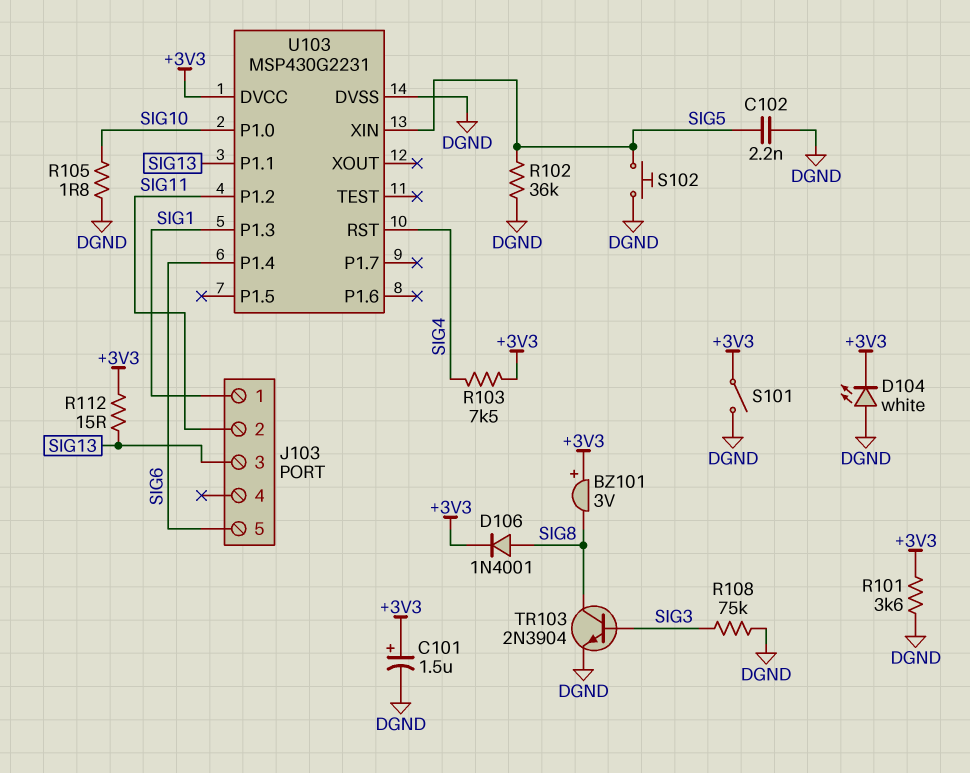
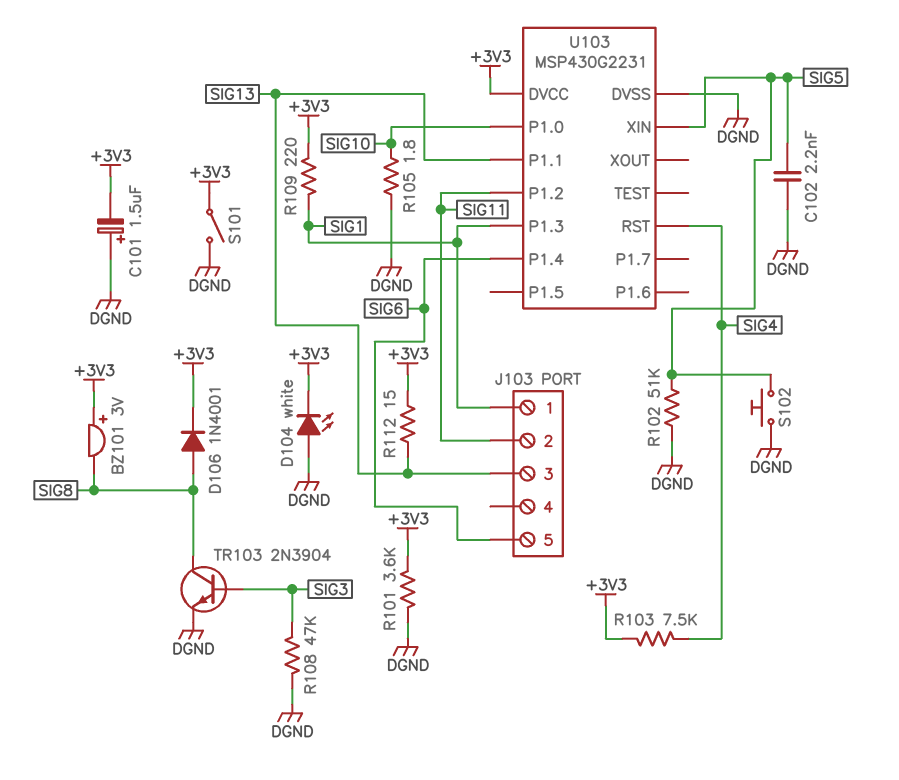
C101: 1.5uF (plus +3V3, minus DGND) -> 1.5uF (plus DGND, minus +3V3)
R102: 36k (DGND, SIG5) -> 51k (DGND, SIG5)
R108: 75k (DGND, SIG3) -> 47k (DGND, SIG3)
R109: none -> 220 (+3V3, SIG1)

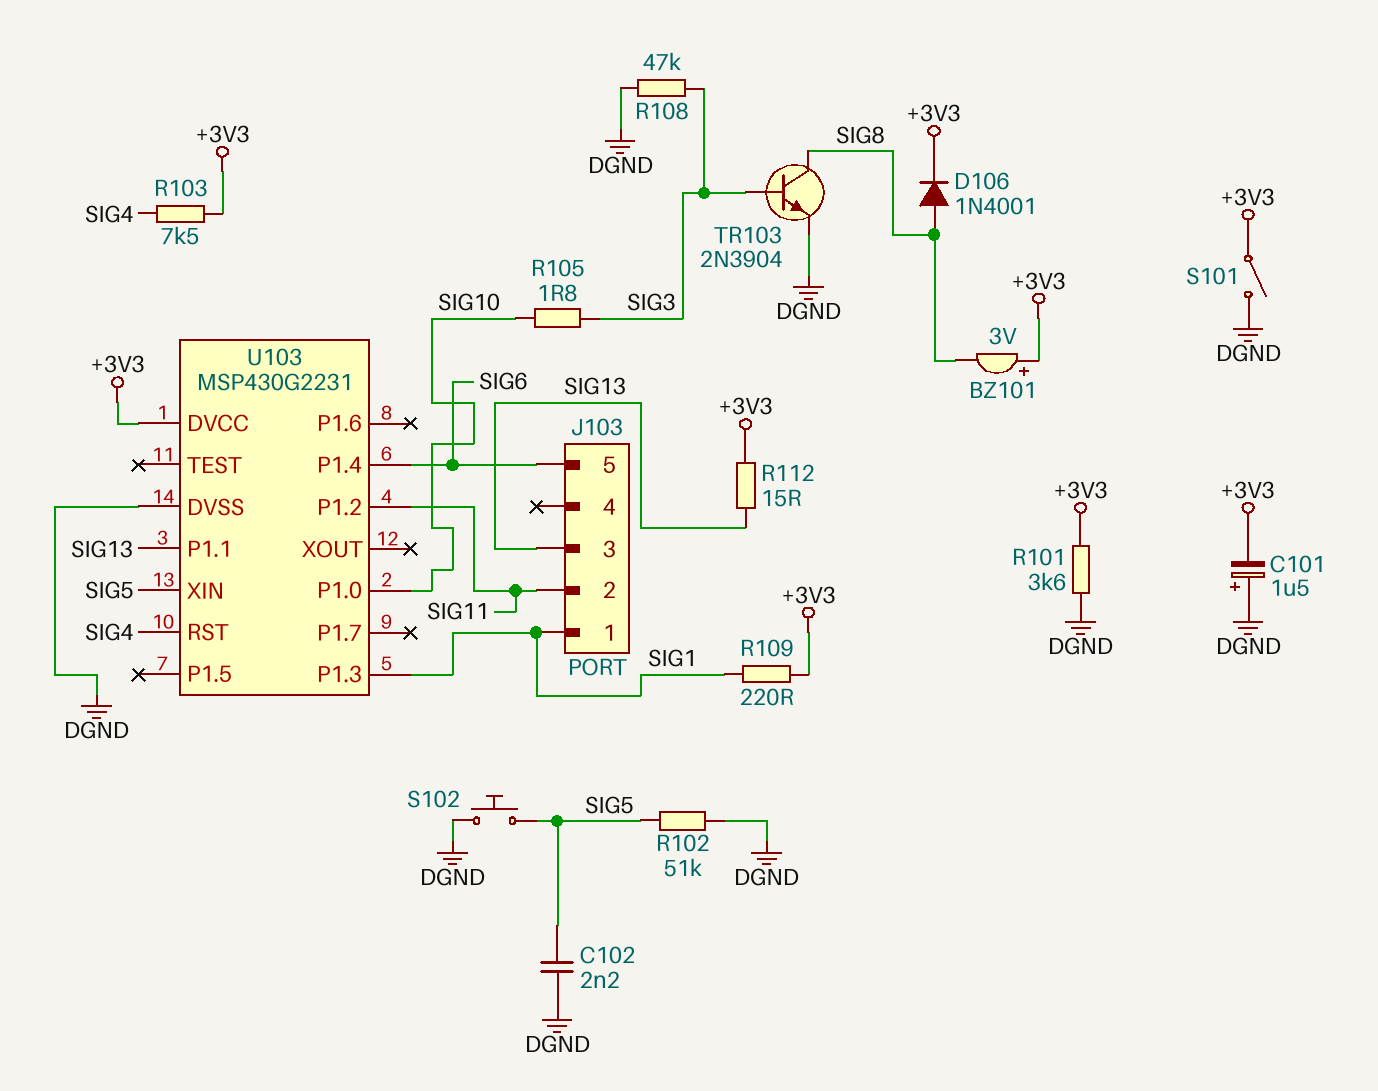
D104: LED white (A DGND, K +3V3) -> none
R105: 1.8 (DGND, SIG10) -> 1.8 (SIG3, SIG10)

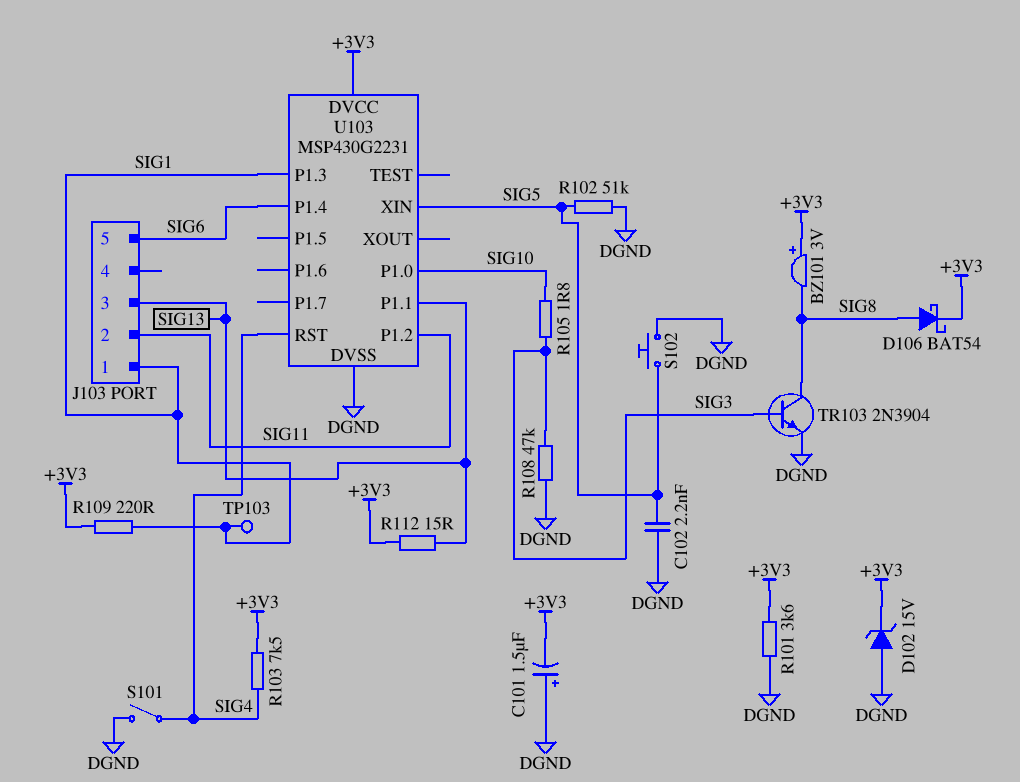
D102: none -> zener 15V (A DGND, K +3V3)
D106: diode 1N4001 (A SIG8, K +3V3) -> schottky BAT54 (A SIG8, K +3V3)
S101: switch (+3V3, DGND) -> switch (DGND, SIG4)
TP103: none -> test point (SIG1)

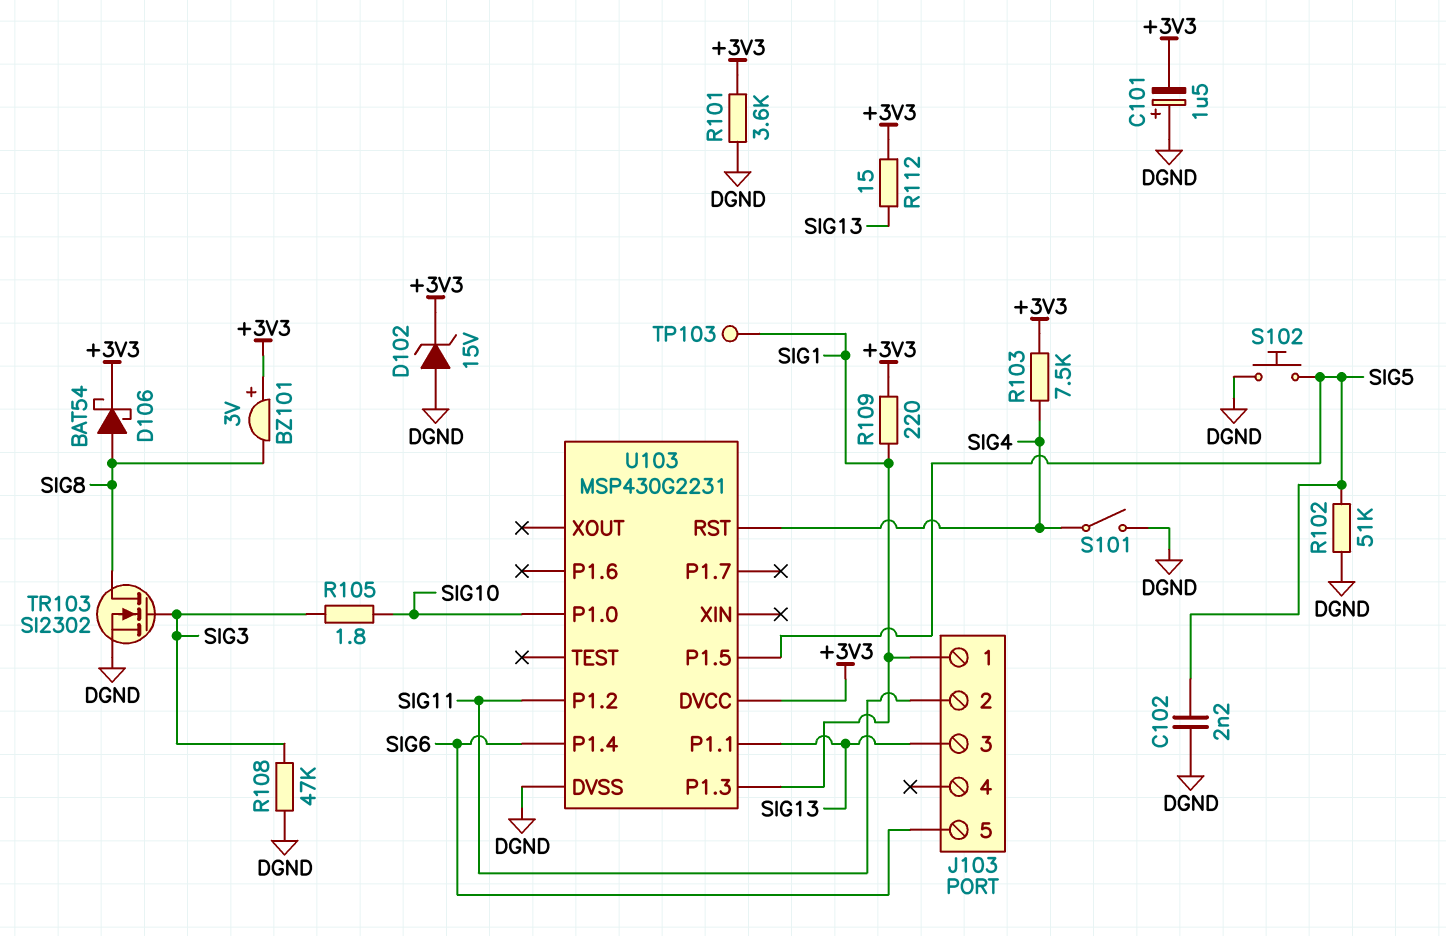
TR103: NPN 2N3904 (B SIG3, C SIG8, E DGND) -> NMOS SI2302 (G SIG3, D SIG8, S DGND)
U103 pin P1.5: none -> SIG5
U103 pin XIN: SIG5 -> none

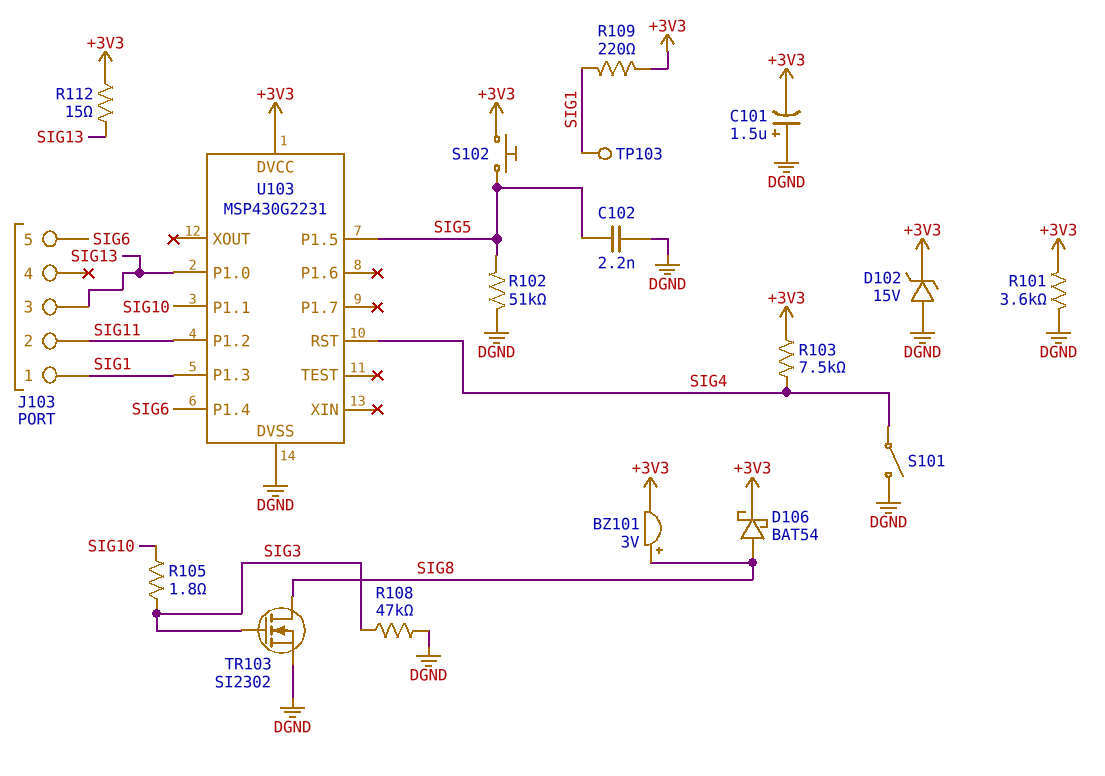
BZ101: buzzer 3V (plus +3V3, minus SIG8) -> buzzer 3V (plus SIG8, minus +3V3)
S102: button (DGND, SIG5) -> button (+3V3, SIG5)
U103 pin P1.0: SIG10 -> SIG13
U103 pin P1.1: SIG13 -> SIG10

